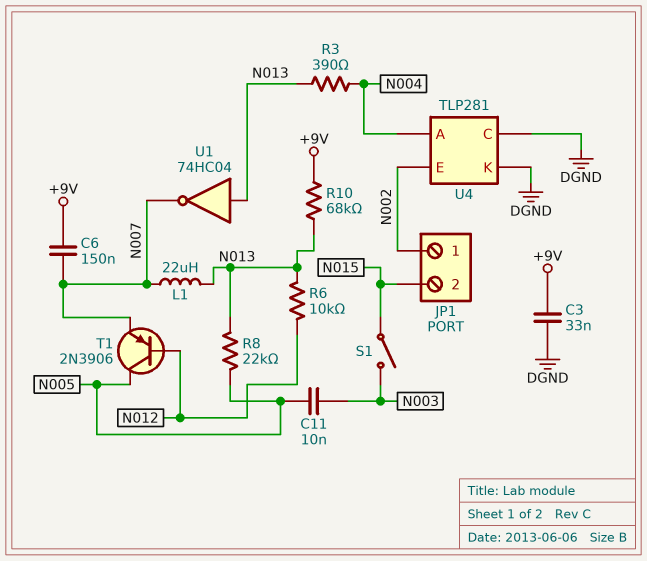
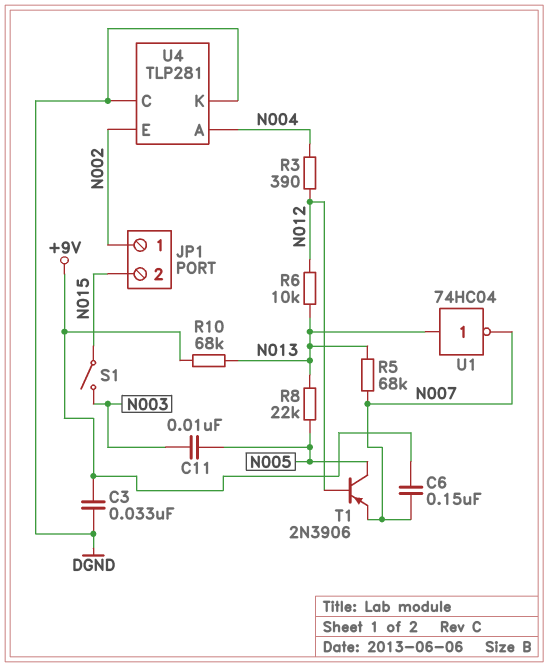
L1: 22uH (N007, N013) -> none
R3: 390 (N004, N013) -> 390 (N004, N012)
R5: none -> 68k (N007, N013)

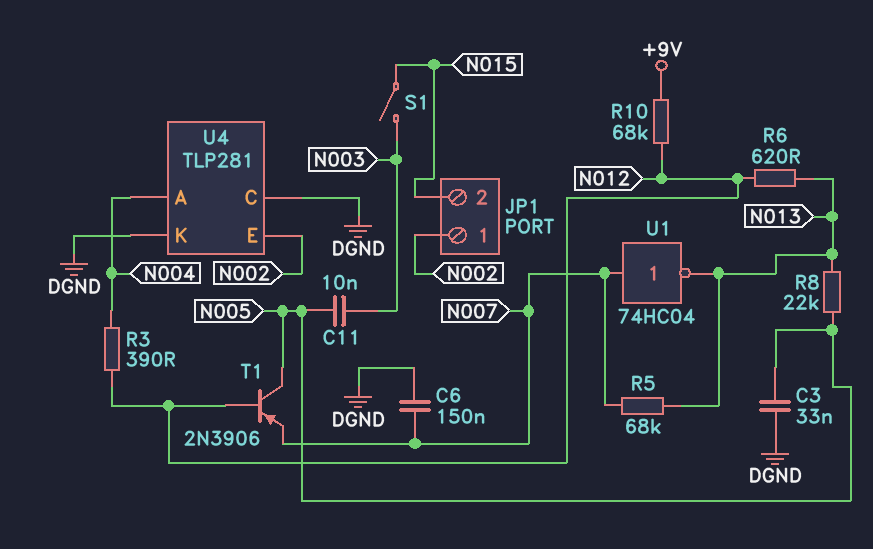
C3: 33nF (+9V, DGND) -> 33nF (DGND, N005)
C6: 150nF (+9V, N007) -> 150nF (DGND, N007)
R6: 10k (N012, N013) -> 620 (N012, N013)
R10: 68k (+9V, N013) -> 68k (+9V, N012)
U1: NOT 74HC04 (in N013, out N007) -> NOT 74HC04 (in N007, out N013)

